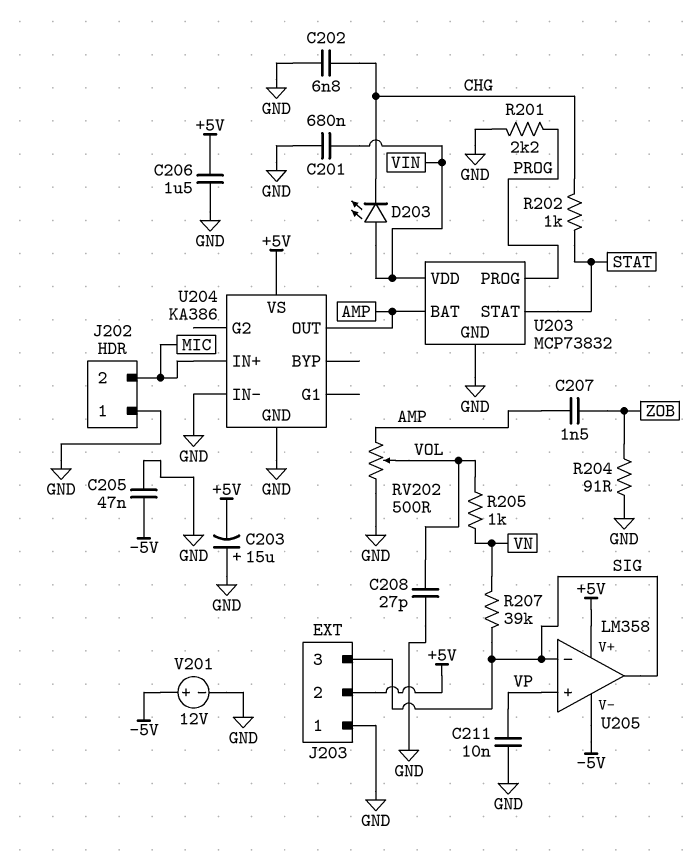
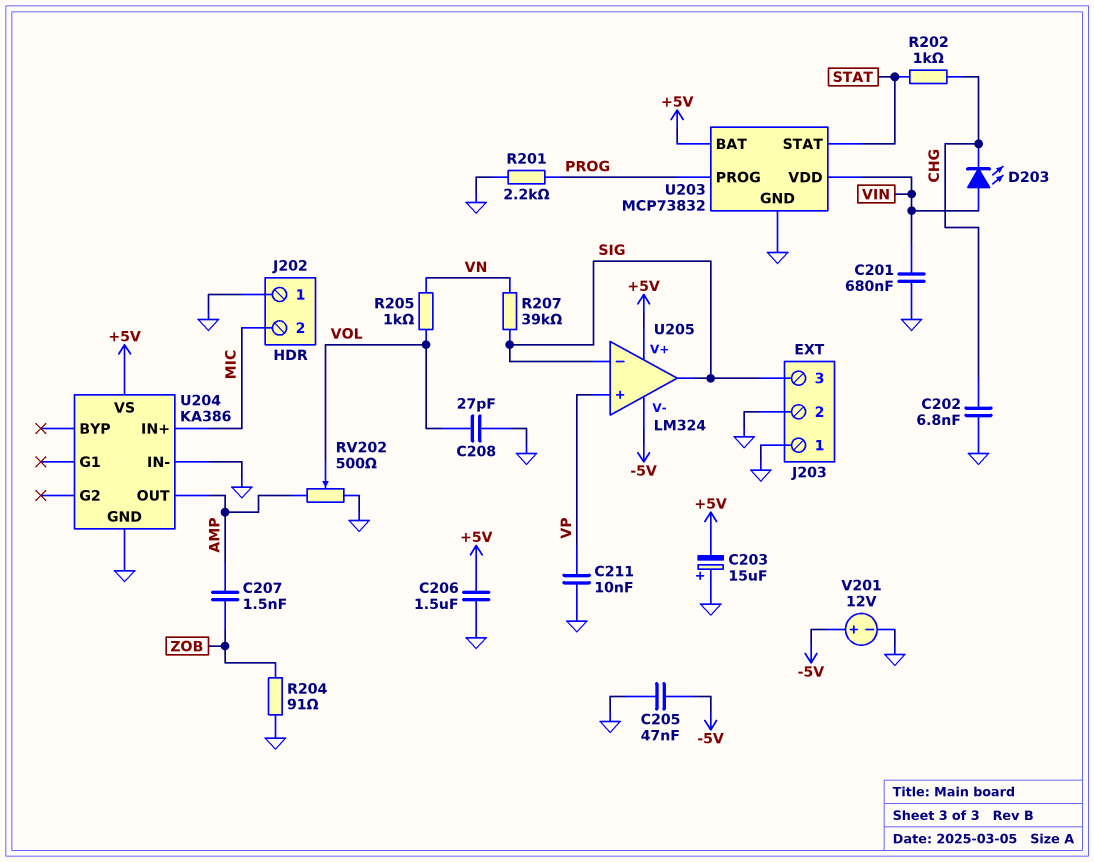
J203 pin 2: +5V -> GND
U203 pin BAT: AMP -> +5V
U205: LM358 -> LM324

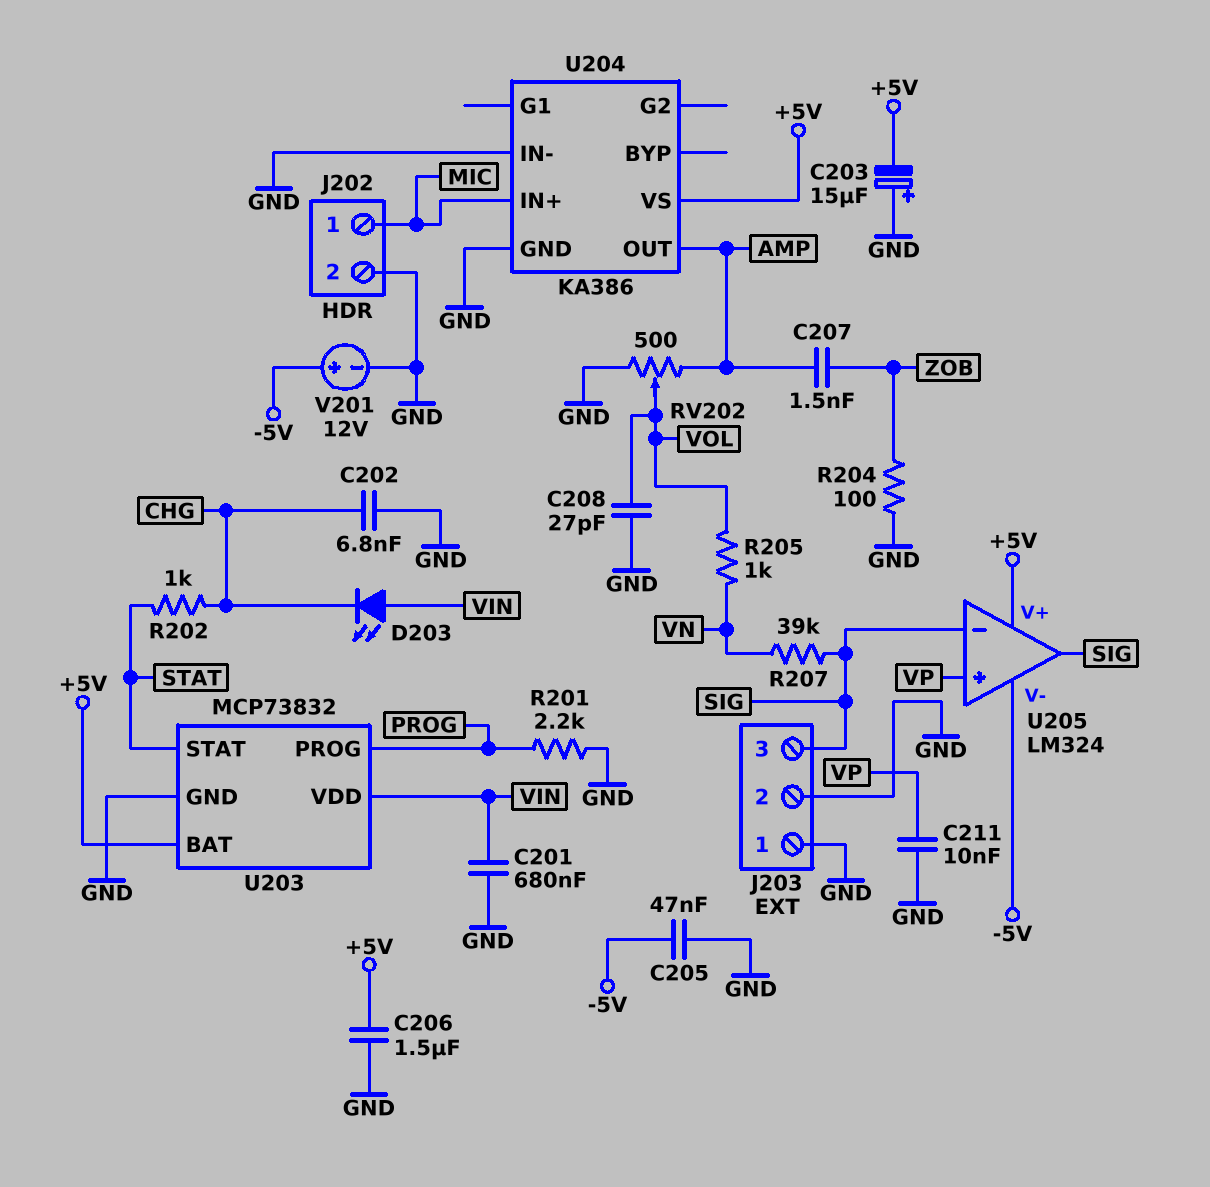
J202 pin 1: GND -> MIC
J202 pin 2: MIC -> GND
R204: 91 (GND, ZOB) -> 100 (GND, ZOB)

